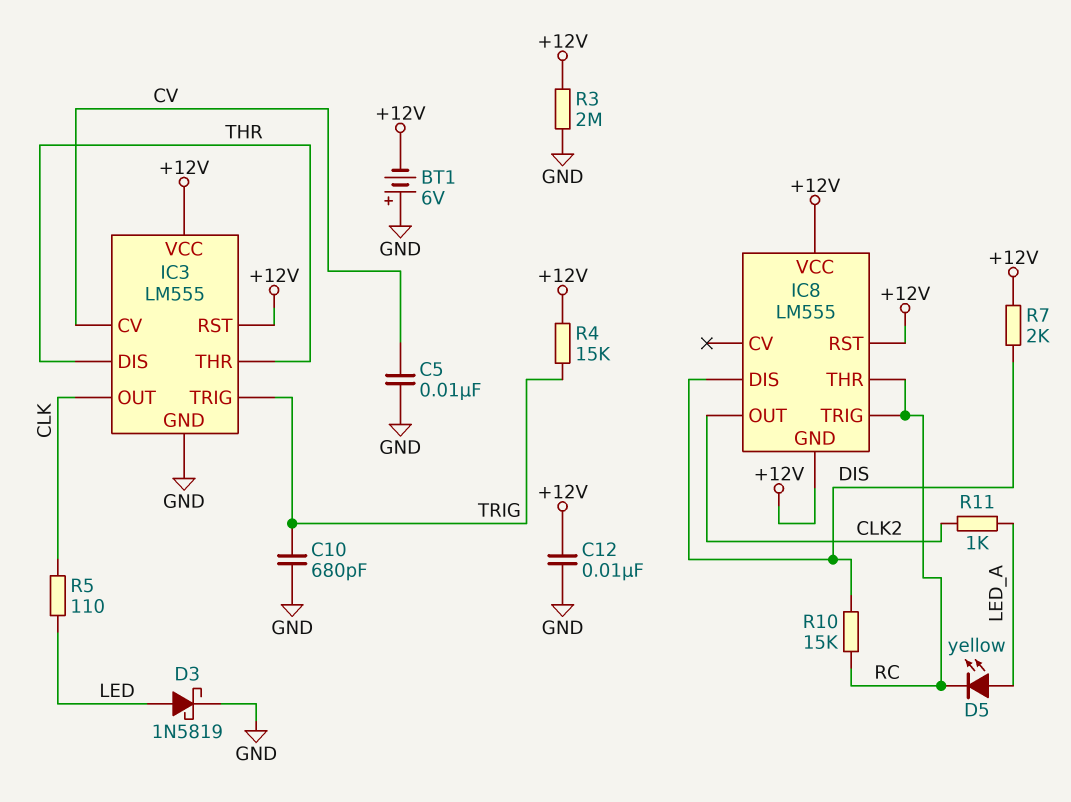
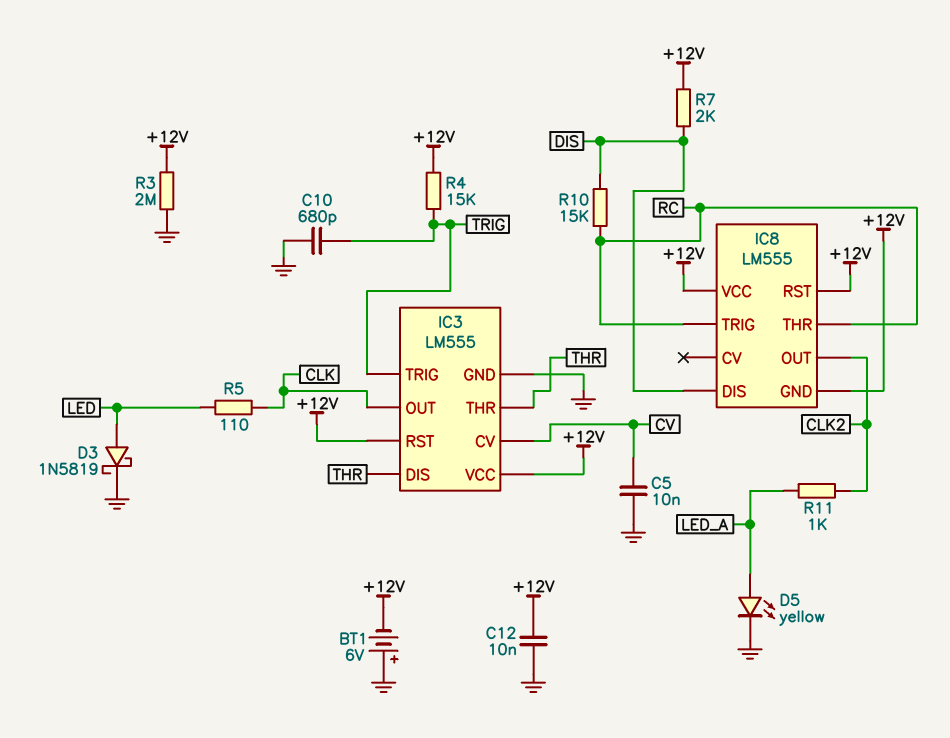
D5: LED yellow (A LED_A, K RC) -> LED yellow (A LED_A, K GND)

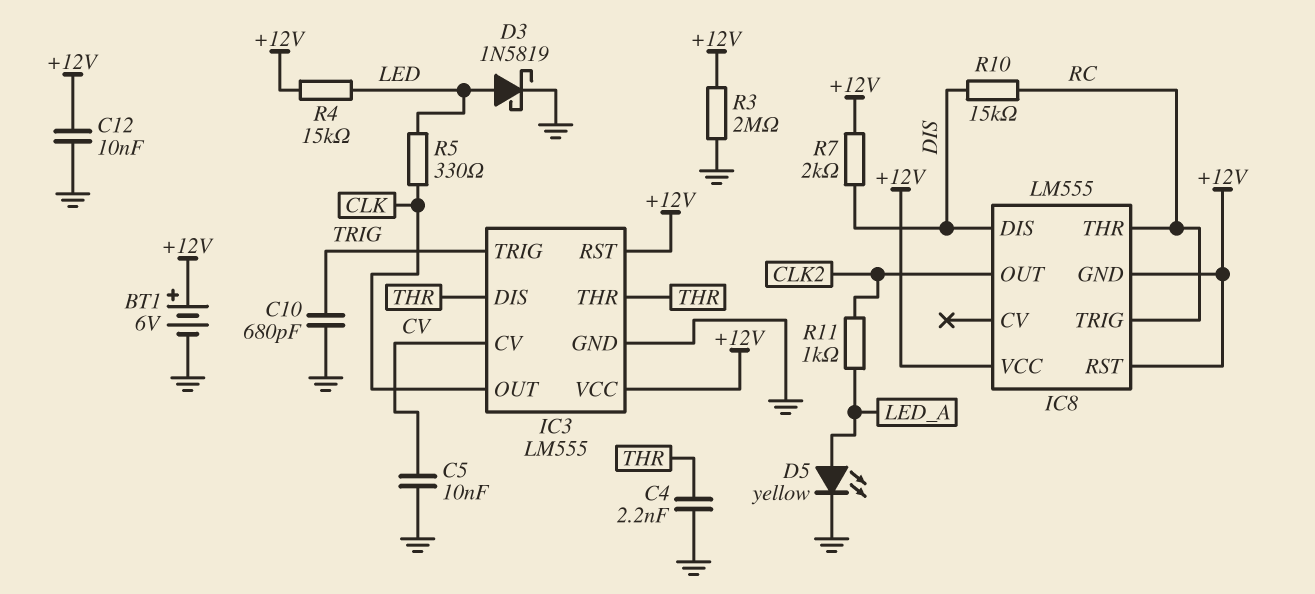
BT1: 6V (plus GND, minus +12V) -> 6V (plus +12V, minus GND)
C4: none -> 2.2nF (GND, THR)
R4: 15k (+12V, TRIG) -> 15k (+12V, LED)
R5: 110 (CLK, LED) -> 330 (CLK, LED)

